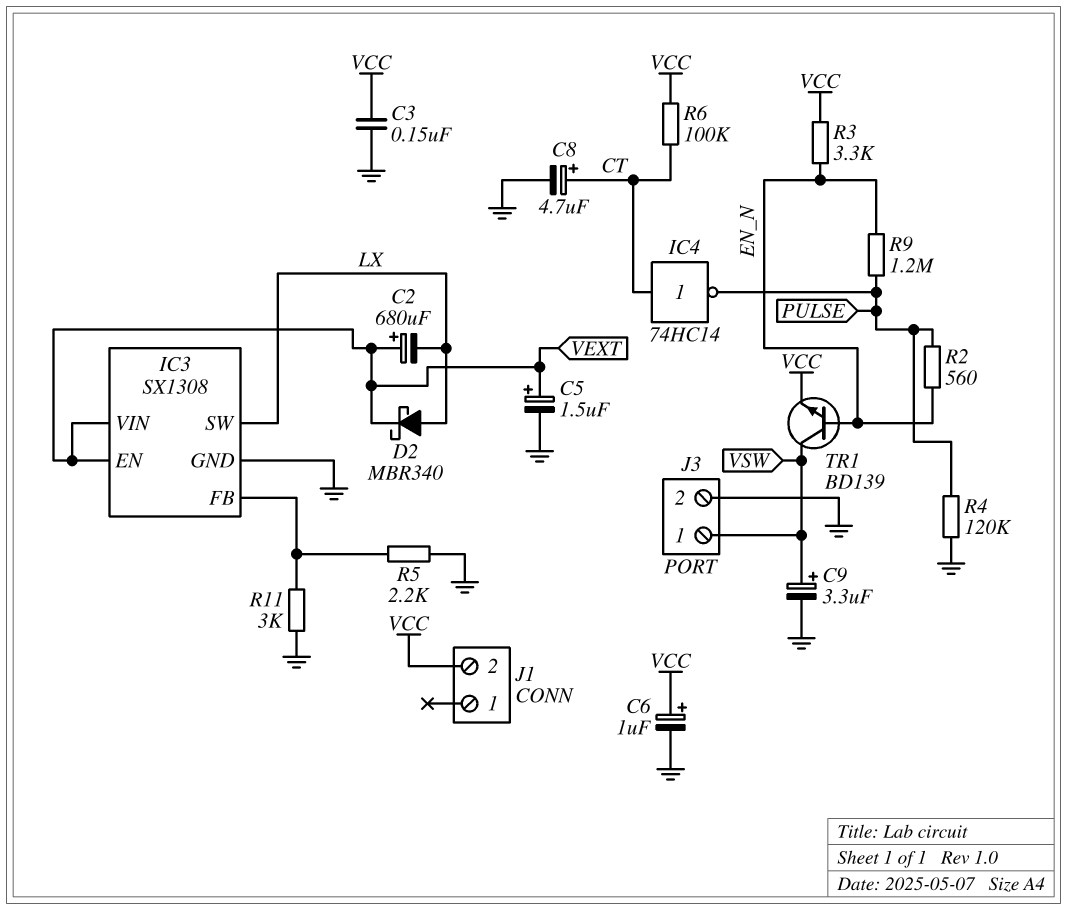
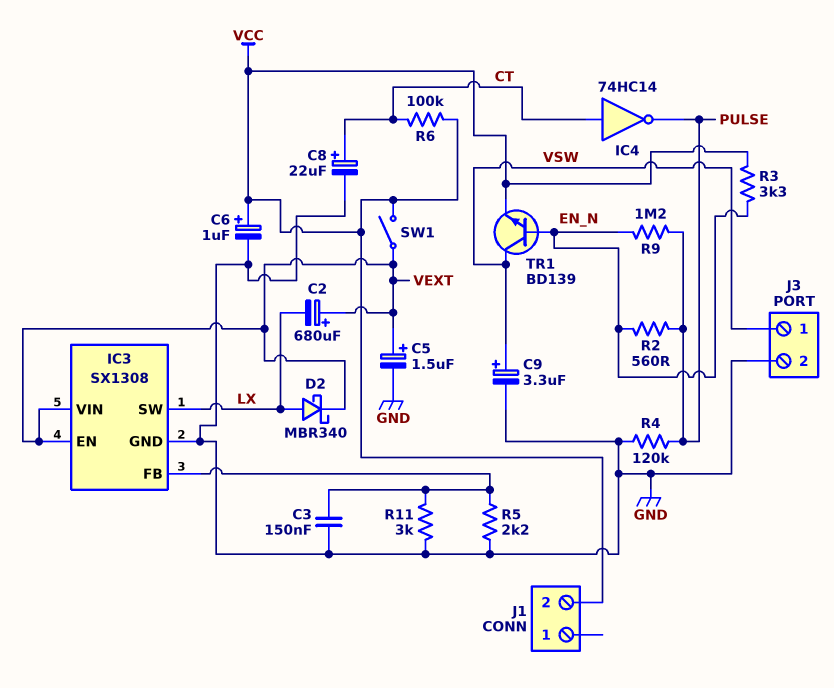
C3: 150nF (GND, VCC) -> 150nF (GND, IC3/FB)
C8: 4.7uF (plus CT, minus GND) -> 22uF (plus CT, minus GND)
SW1: none -> switch (VCC, VEXT)

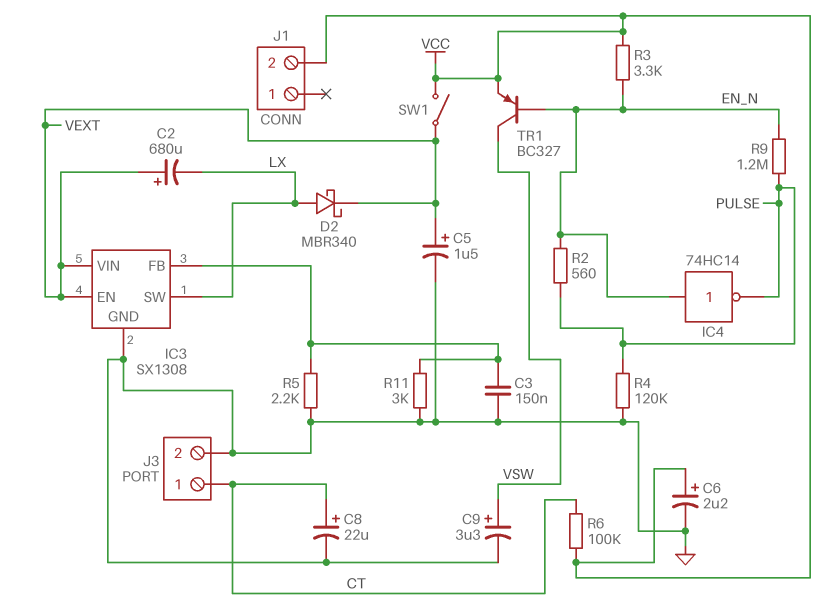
C6: 1uF (plus VCC, minus GND) -> 2.2uF (plus VCC, minus GND)
IC4: NOT 74HC14 (in CT, out PULSE) -> NOT 74HC14 (in EN_N, out PULSE)
J3 pin 1: VSW -> CT
TR1: NPN BD139 (B EN_N, C VSW, E VCC) -> PNP BC327 (B EN_N, C VSW, E VCC)

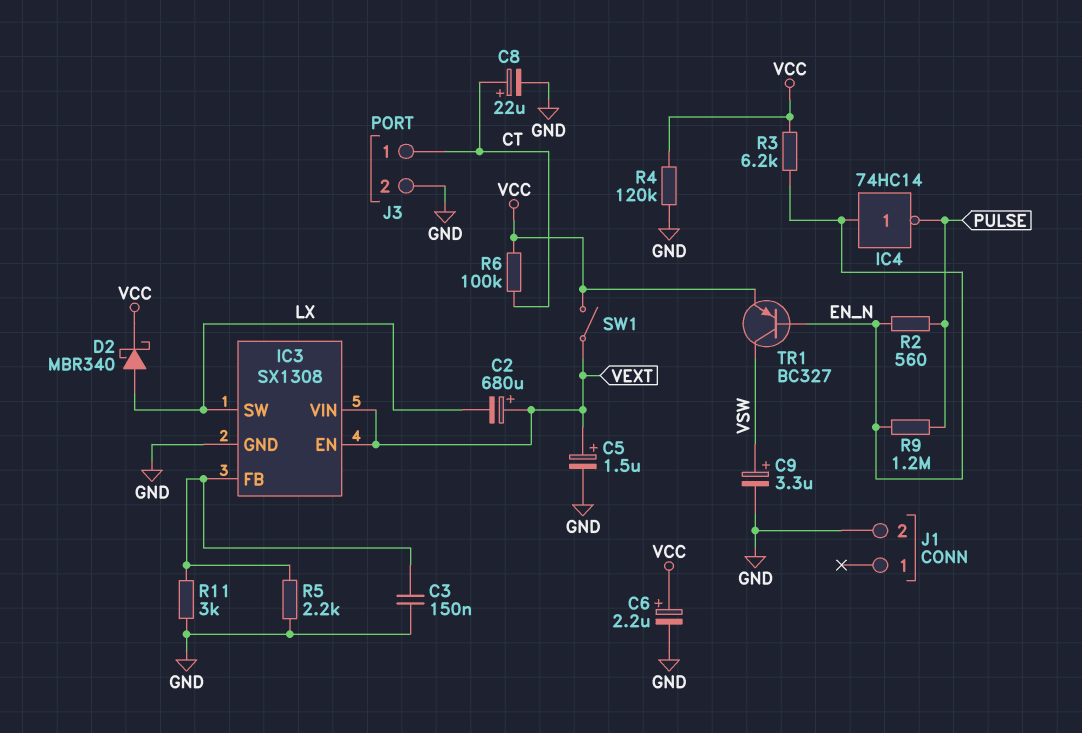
D2: schottky MBR340 (A LX, K VEXT) -> schottky MBR340 (A LX, K VCC)
J1 pin 2: VCC -> GND
R3: 3.3k (EN_N, VCC) -> 6.2k (EN_N, VCC)
R4: 120k (GND, PULSE) -> 120k (GND, VCC)

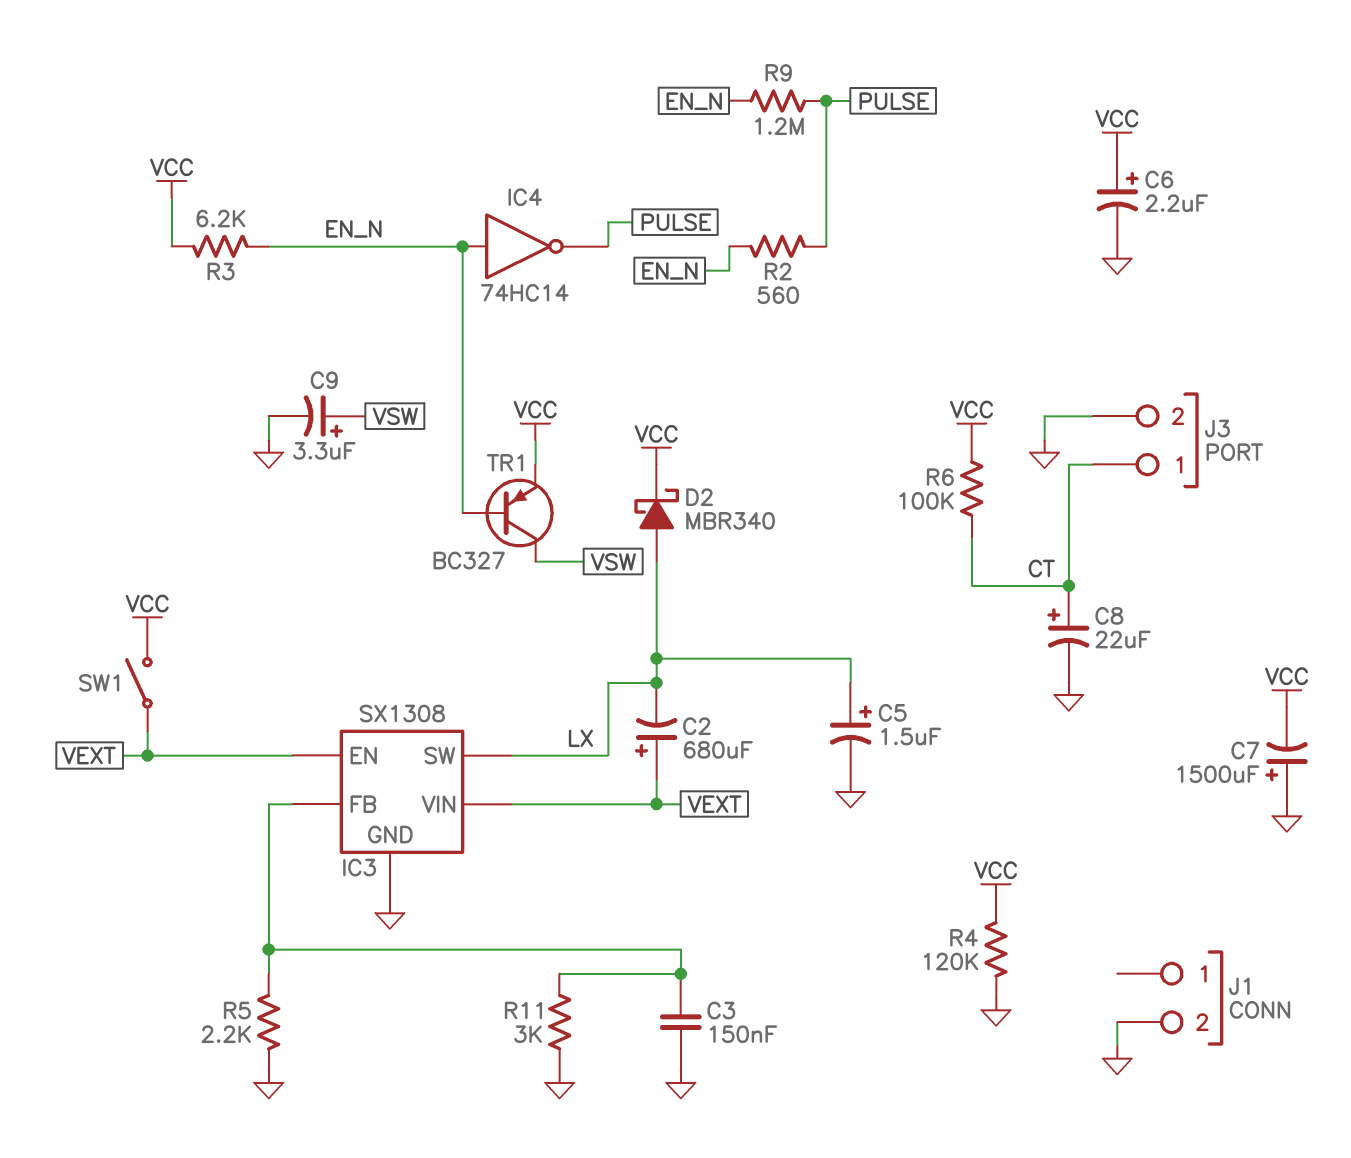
C5: 1.5uF (plus VEXT, minus GND) -> 1.5uF (plus LX, minus GND)
C7: none -> 1500uF (plus GND, minus VCC)

